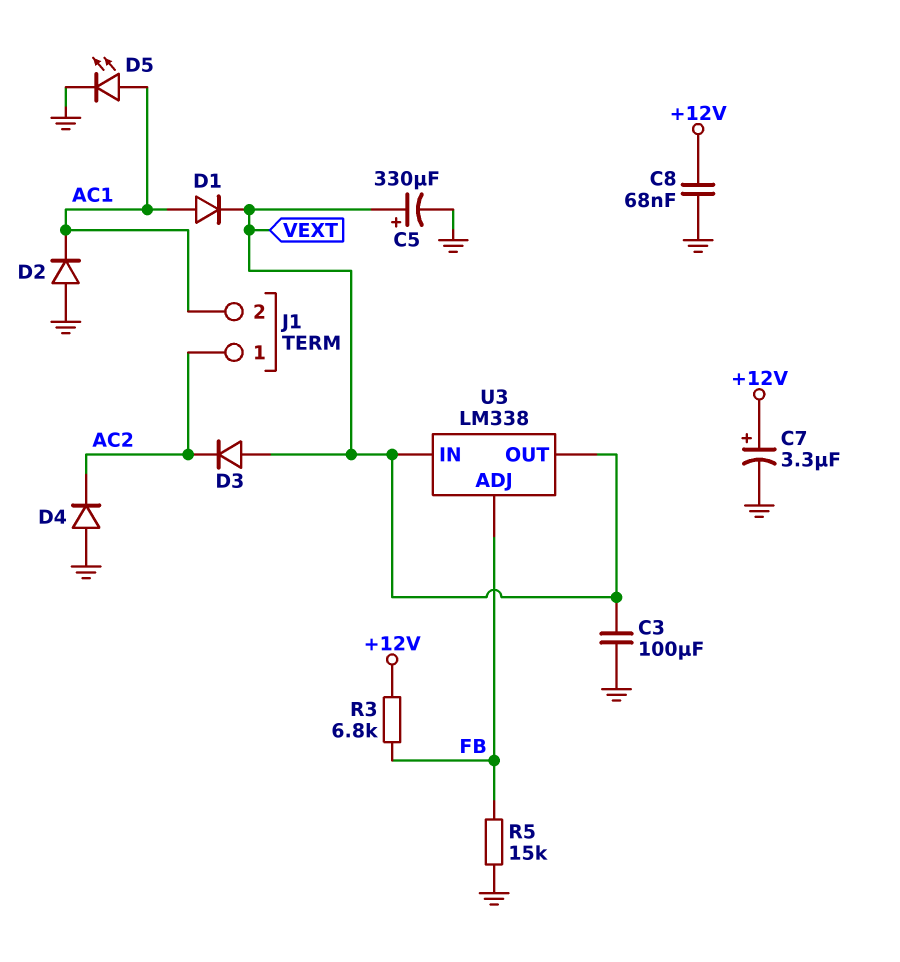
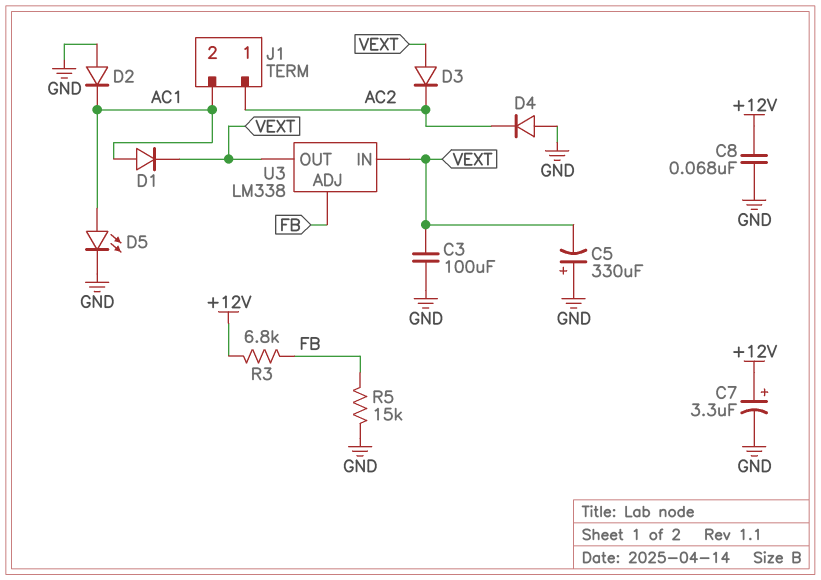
C5: 330uF (plus VEXT, minus GND) -> 330uF (plus GND, minus VEXT)

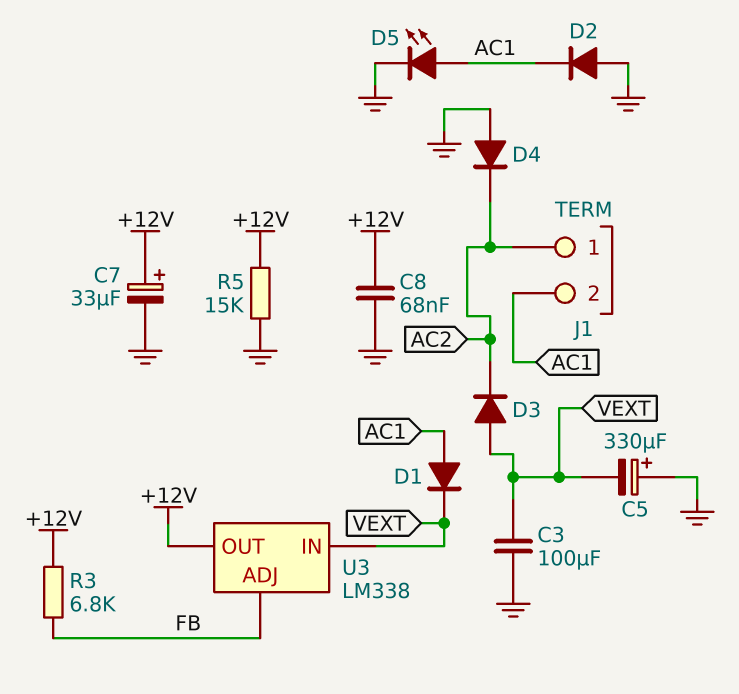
C7: 3.3uF (plus +12V, minus GND) -> 33uF (plus +12V, minus GND)
R5: 15k (FB, GND) -> 15k (+12V, GND)
U3 pin OUT: VEXT -> +12V

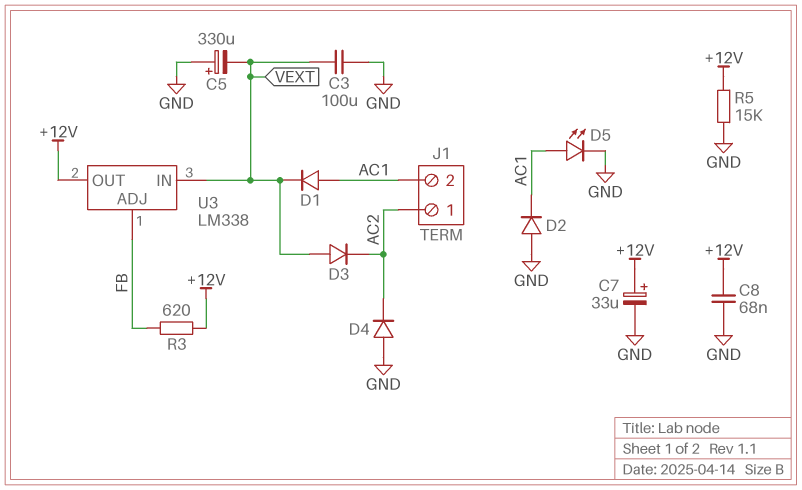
R3: 6.8k (+12V, FB) -> 620 (+12V, FB)

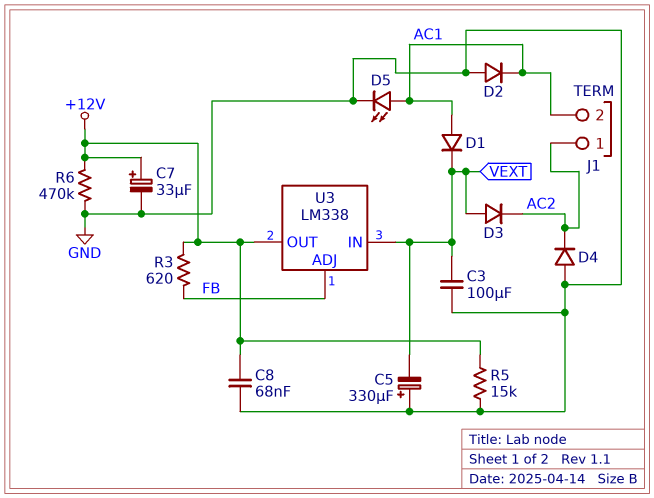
R6: none -> 470k (+12V, GND)

